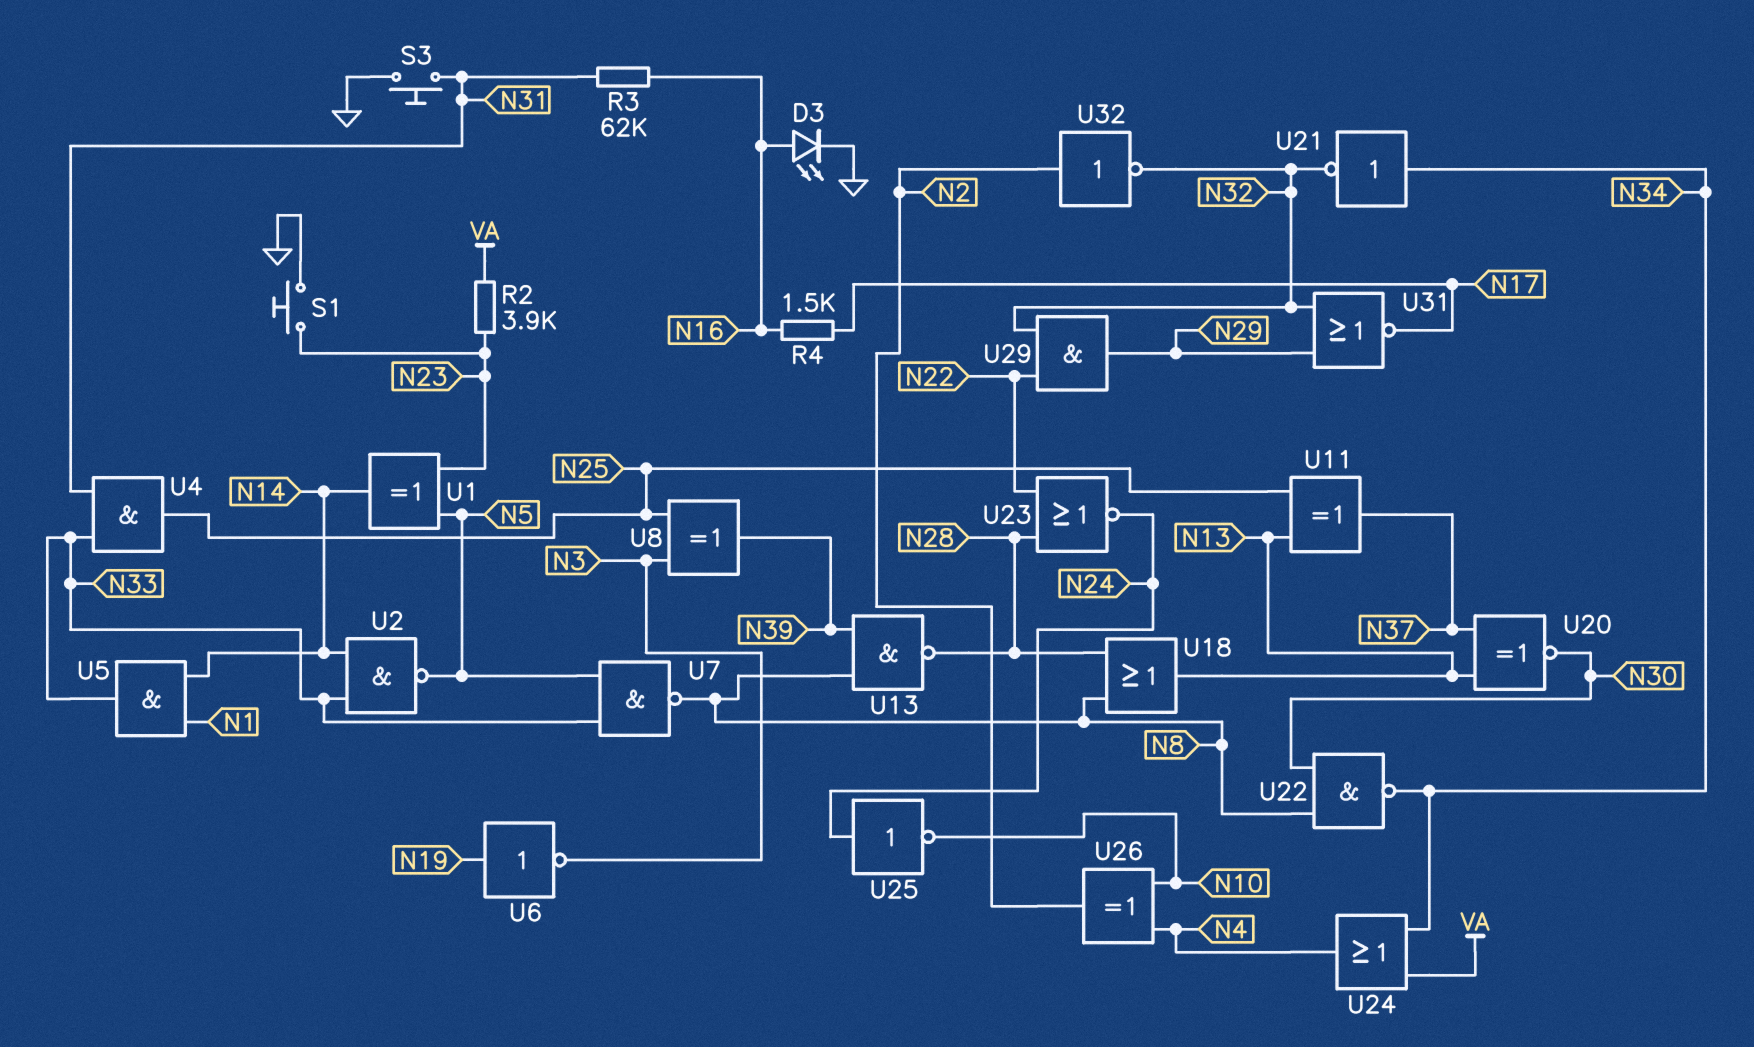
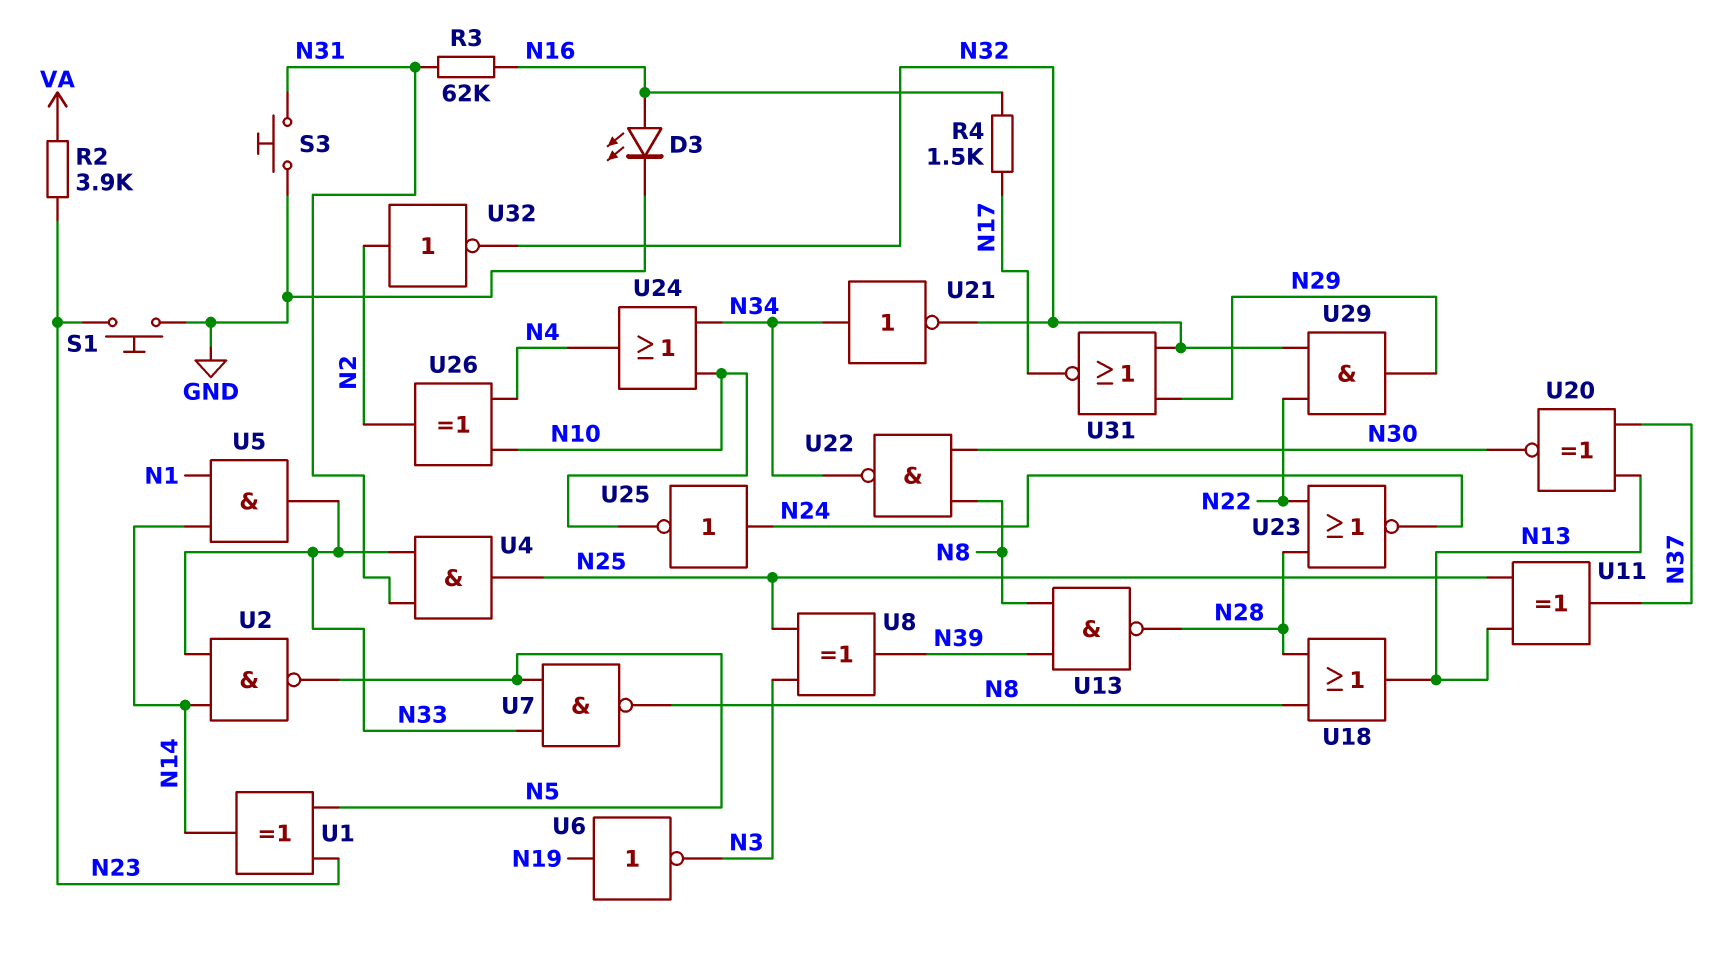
U24: OR (in N34, in VA, out N4) -> OR (in N10, in N34, out N4)

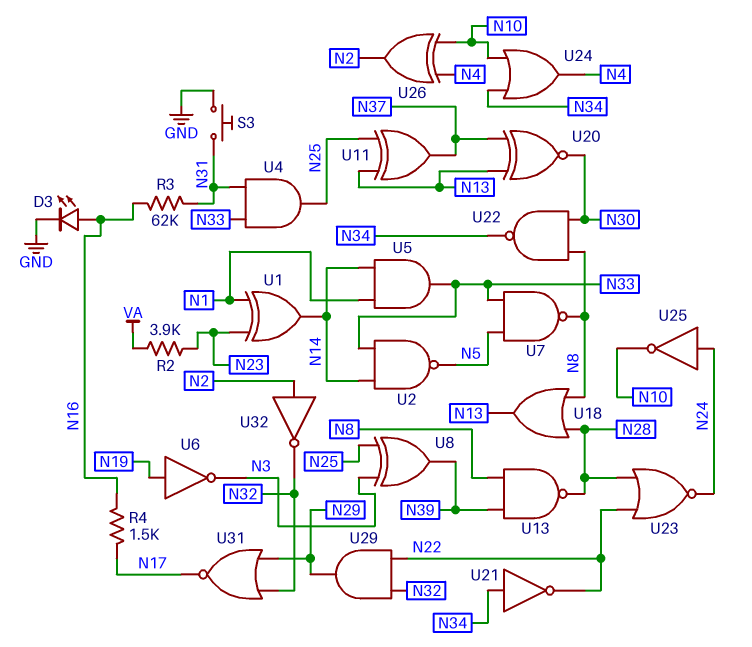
S1: button (GND, N23) -> none
U1: XOR (in N5, in N23, out N14) -> XOR (in N1, in N23, out N14)
U21: NOT (in N34, out N32) -> NOT (in N34, out N22)

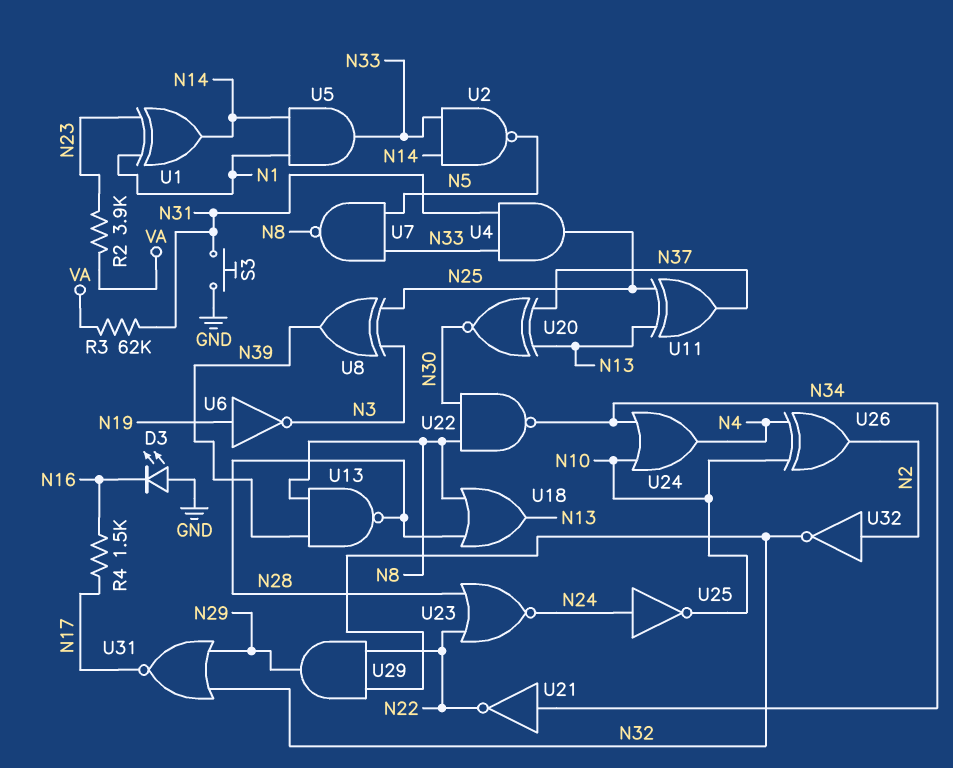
D3: LED (A N16, K GND) -> LED (A GND, K N16)
R3: 62k (N16, N31) -> 62k (N31, VA)

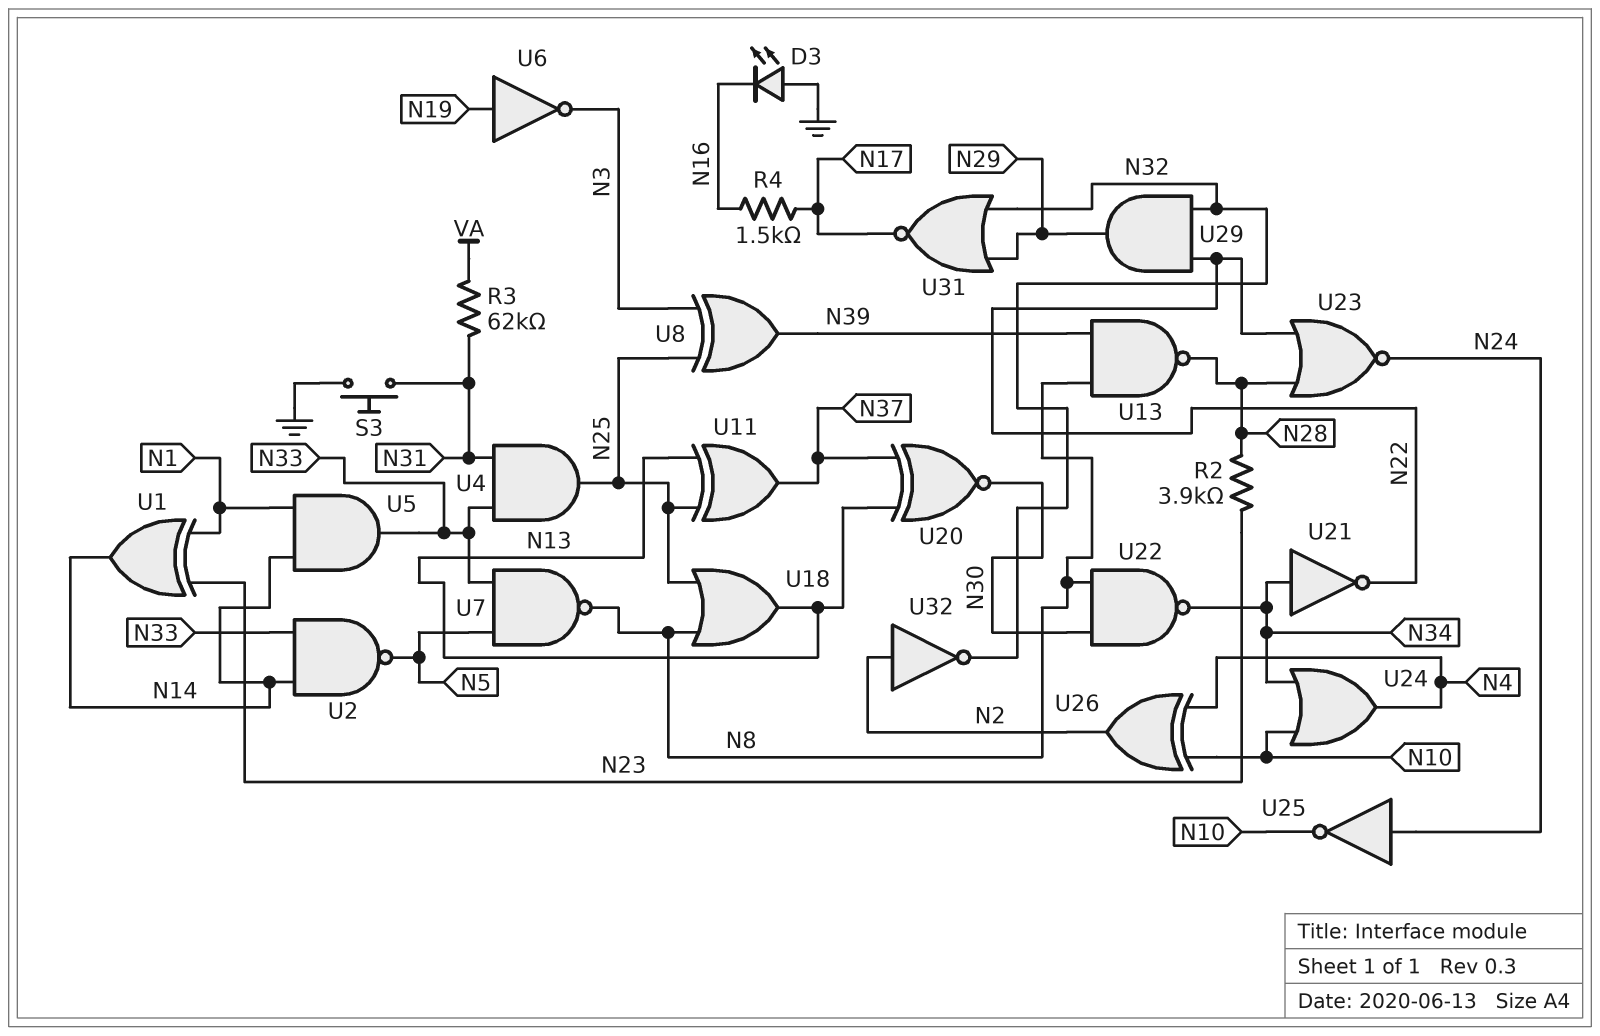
R2: 3.9k (N23, VA) -> 3.9k (N23, N28)
U18: OR (in N8, in N28, out N13) -> OR (in N8, in N25, out N13)

